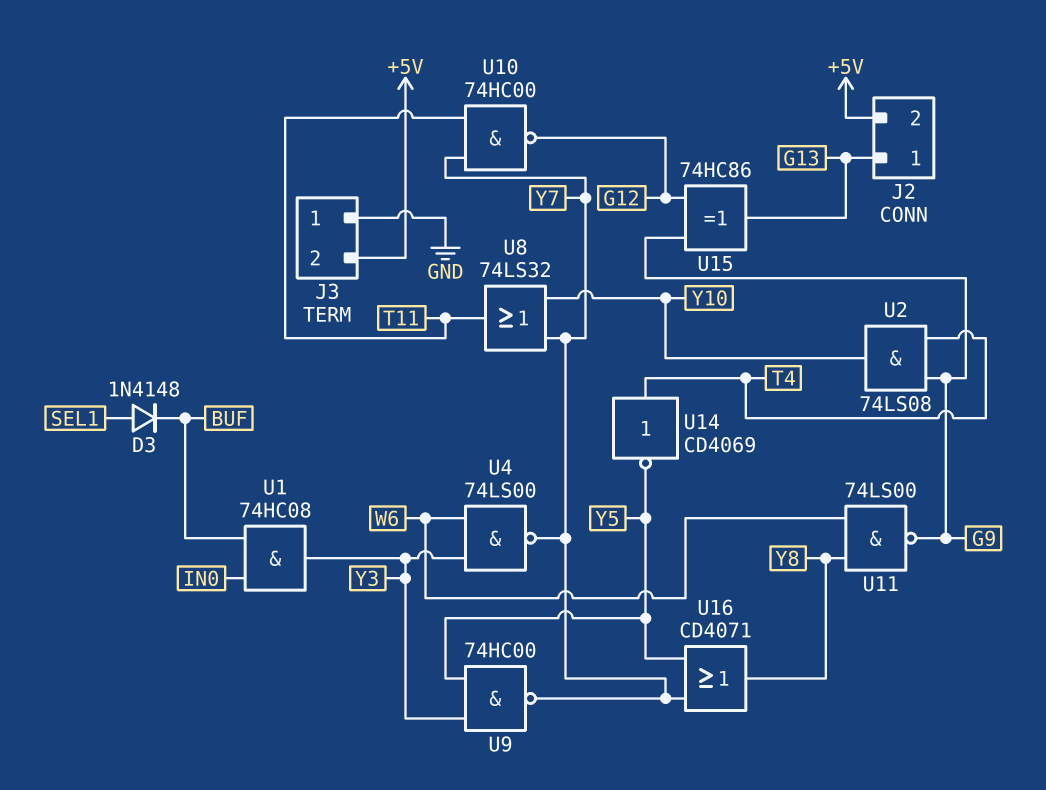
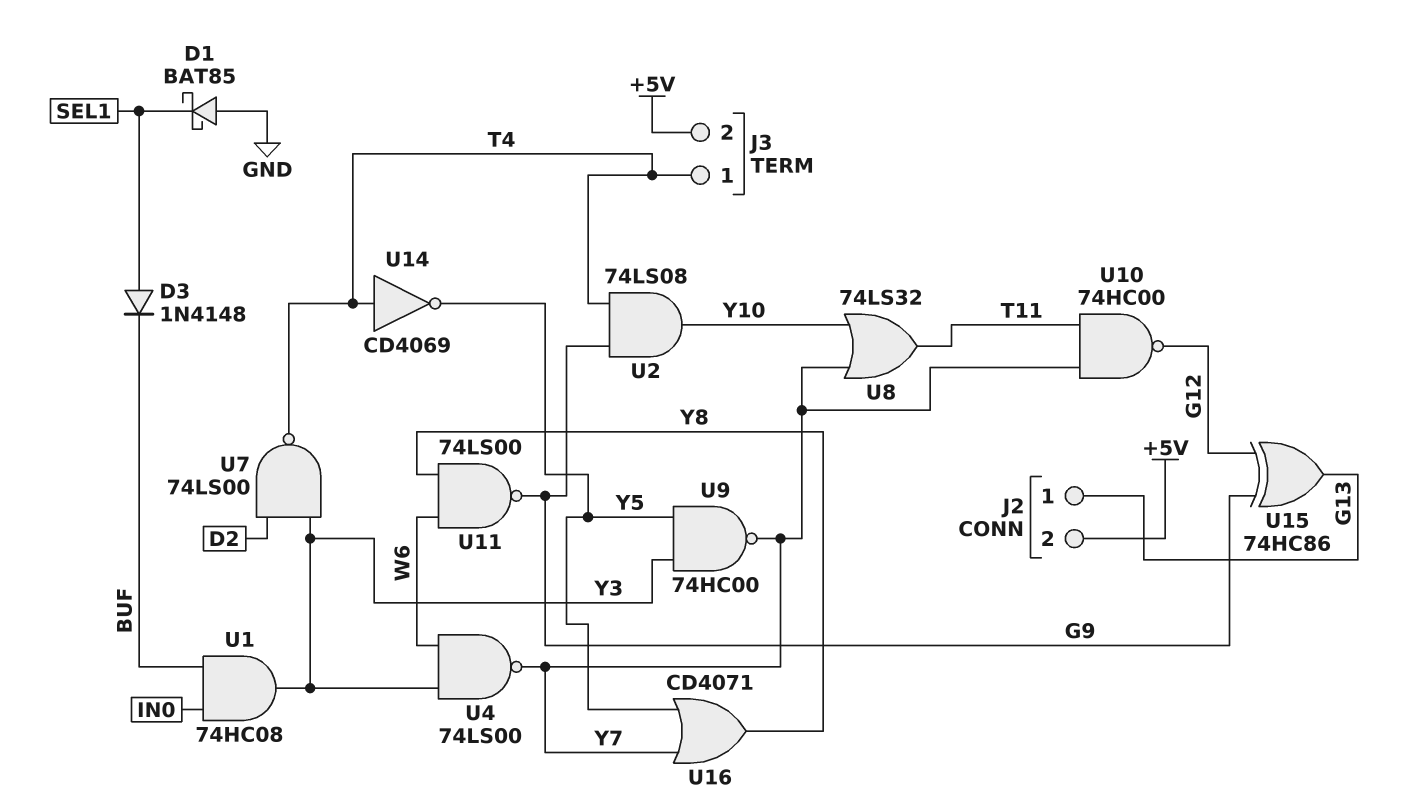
D1: none -> schottky BAT85 (A GND, K SEL1)
J3 pin 1: GND -> T4
U7: none -> NAND 74LS00 (in D2, in Y3, out T4)

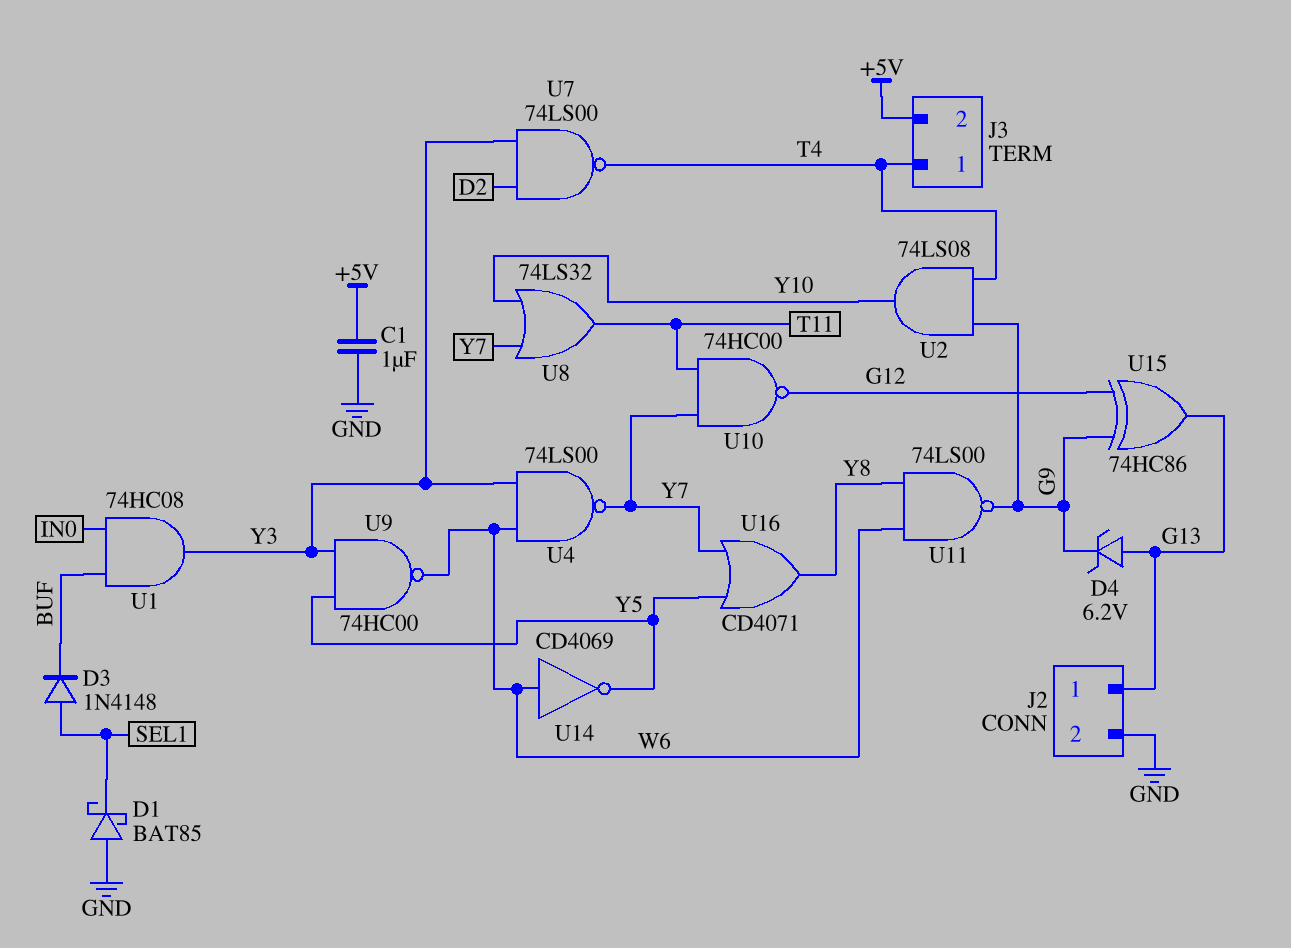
C1: none -> 1uF (+5V, GND)
D4: none -> zener 6.2V (A G13, K G9)
J2 pin 2: +5V -> GND
U9: NAND 74HC00 (in Y3, in Y5, out Y7) -> NAND 74HC00 (in Y3, in Y5, out W6)
U14: NOT CD4069 (in T4, out Y5) -> NOT CD4069 (in W6, out Y5)

